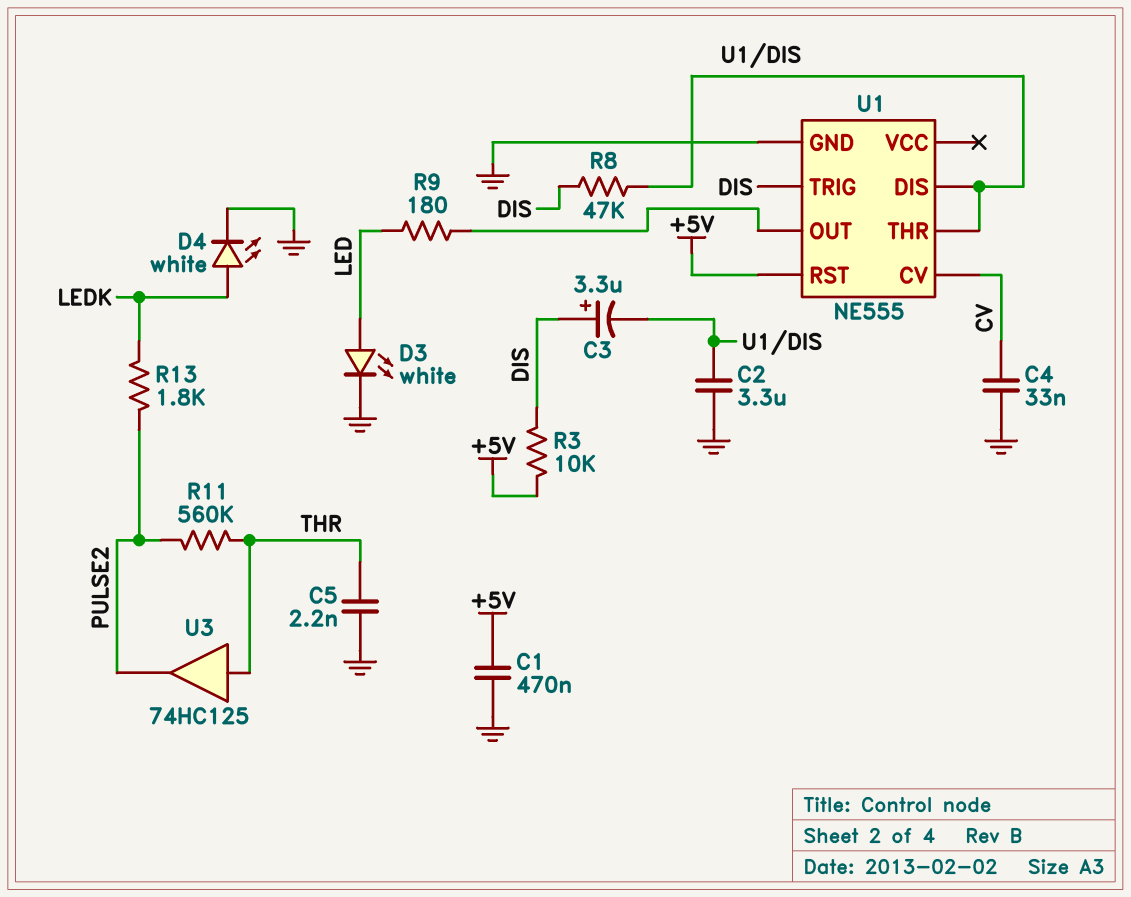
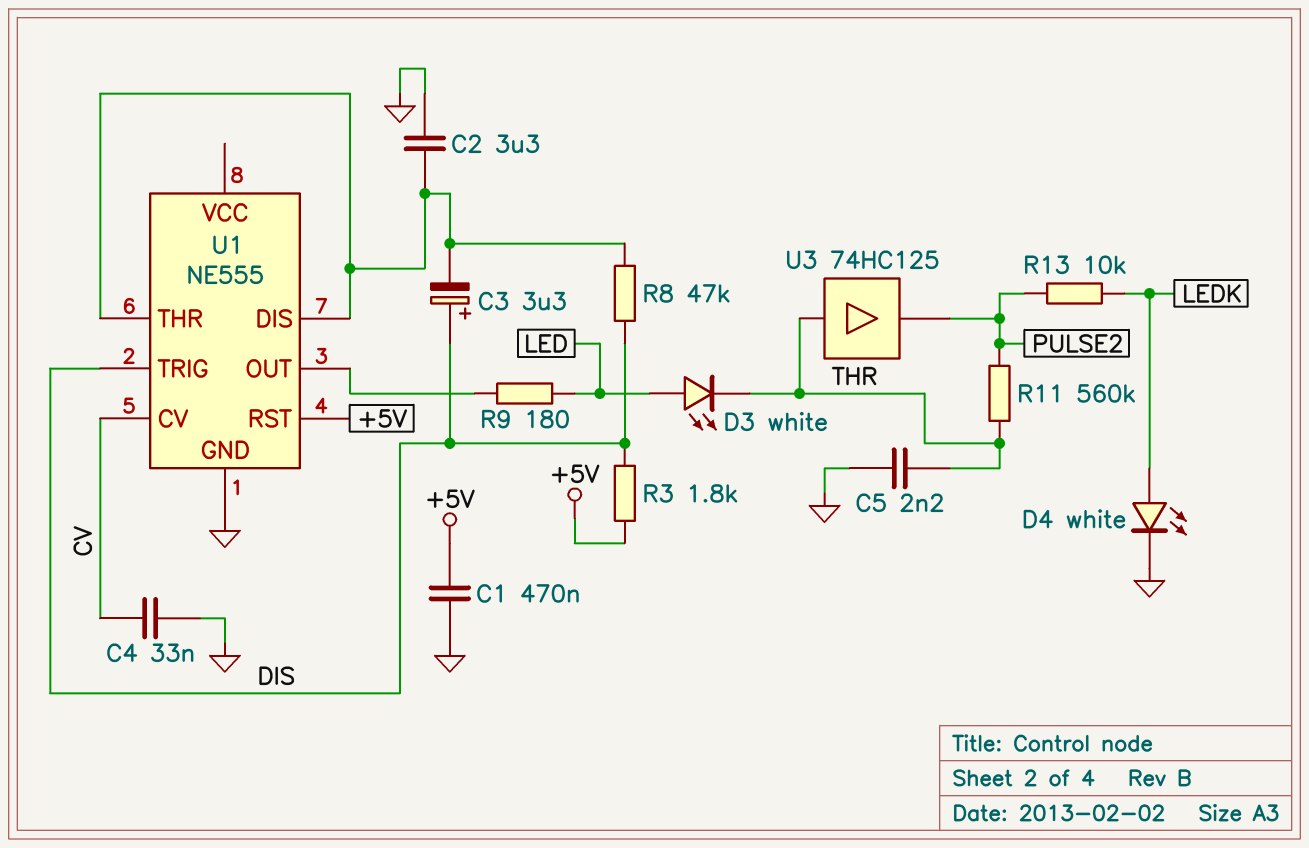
D3: LED white (A LED, K GND) -> LED white (A LED, K THR)
R3: 10k (+5V, DIS) -> 1.8k (+5V, DIS)
R13: 1.8k (LEDK, PULSE2) -> 10k (LEDK, PULSE2)

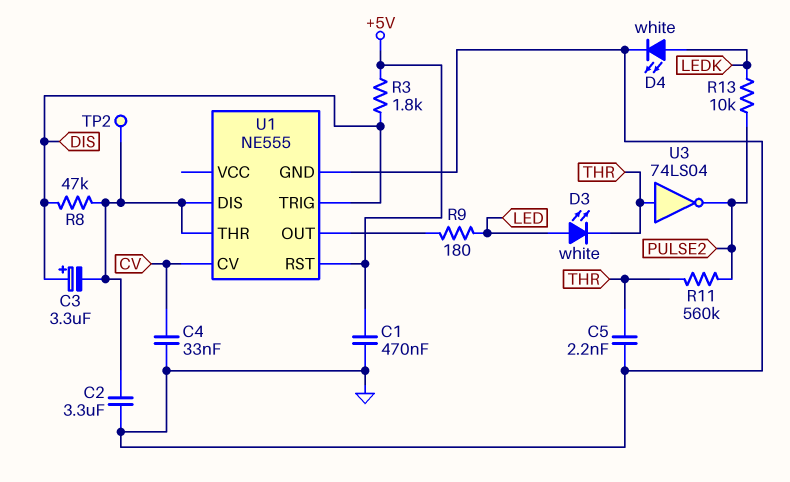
TP2: none -> test point (U1/DIS)
U3: buffer 74HC125 (in THR, out PULSE2) -> NOT 74LS04 (in THR, out PULSE2)

